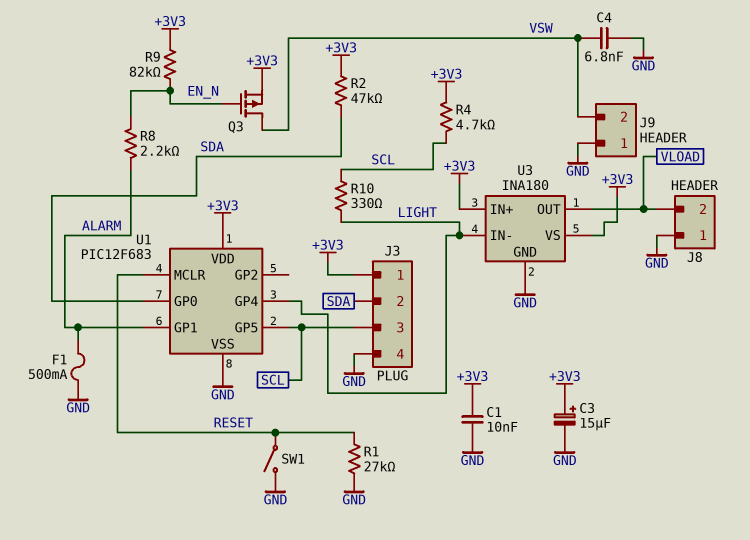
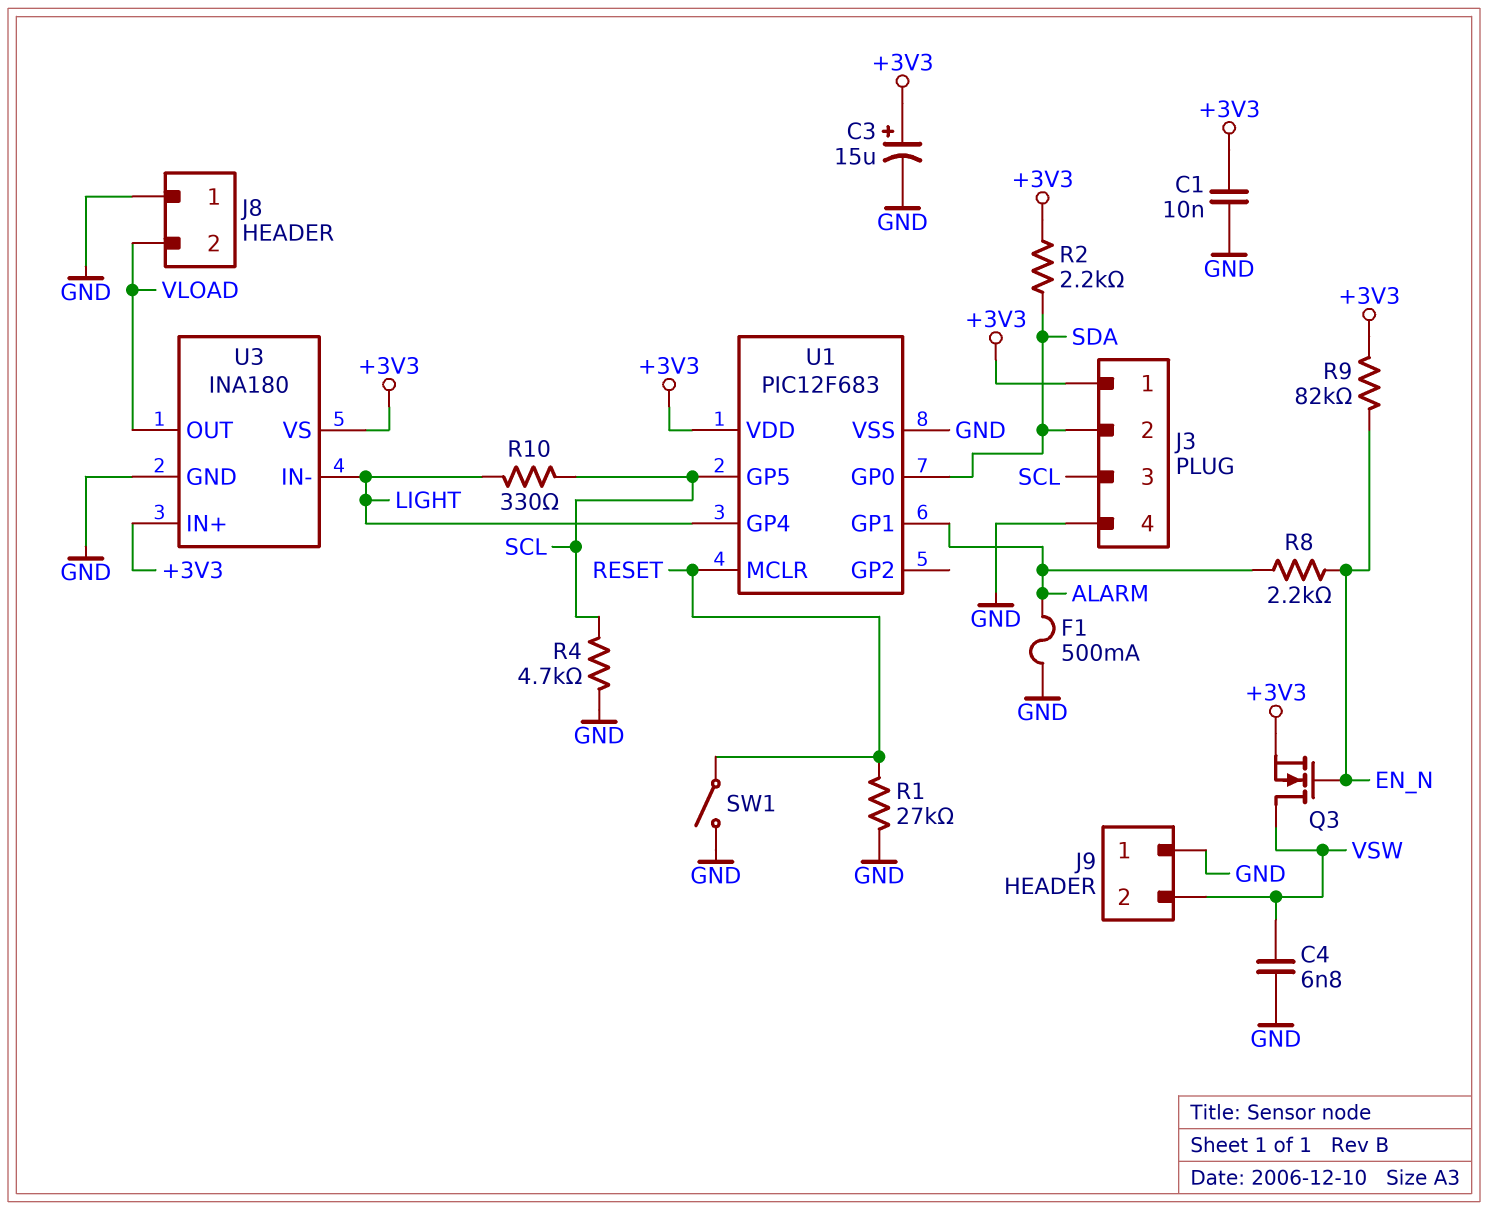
Q3: PMOS (G EN_N, D VSW, S +3V3) -> NMOS (G EN_N, D VSW, S +3V3)
R2: 47k (+3V3, SDA) -> 2.2k (+3V3, SDA)
R4: 4.7k (+3V3, SCL) -> 4.7k (GND, SCL)

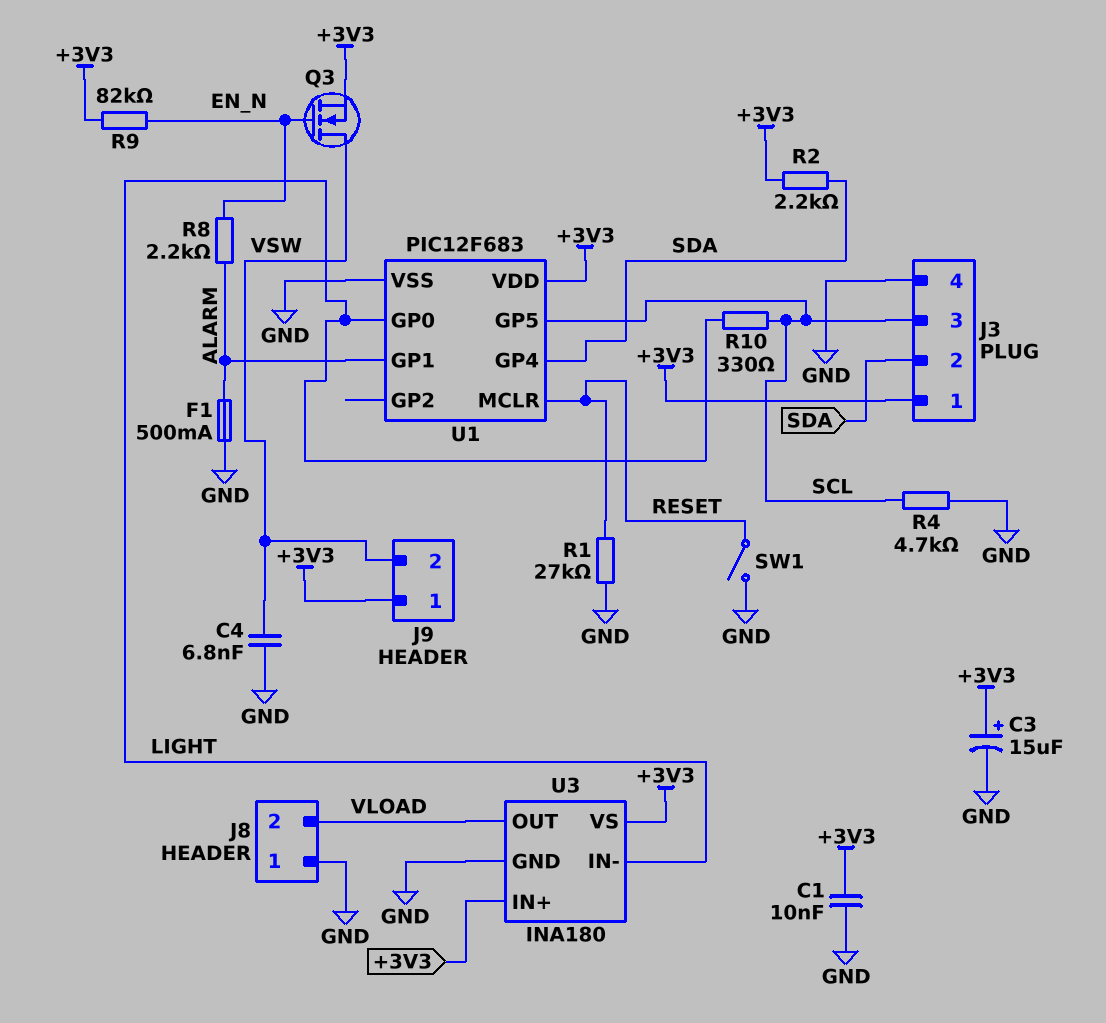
J9 pin 1: GND -> +3V3
U1 pin GP0: SDA -> LIGHT
U1 pin GP4: LIGHT -> SDA

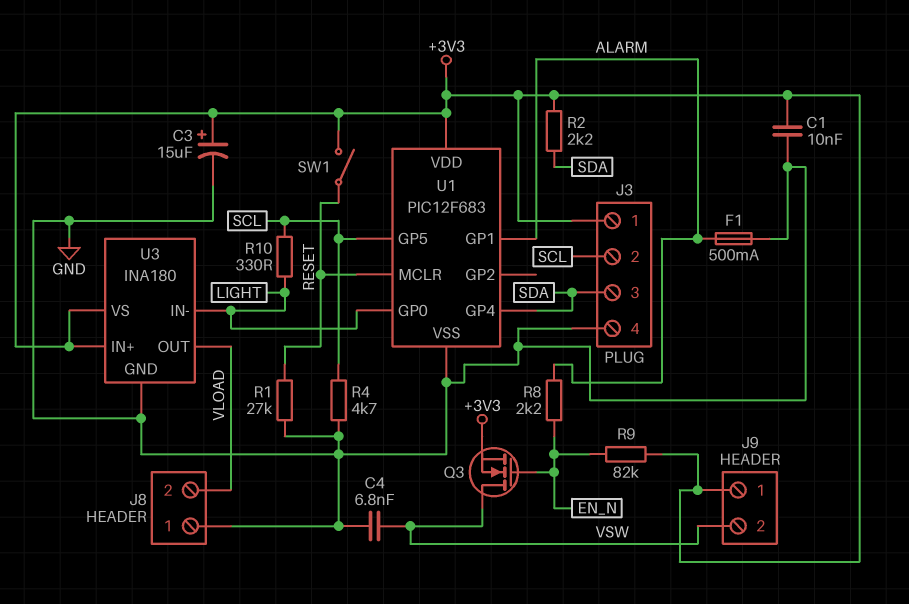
J3 pin 2: SDA -> SCL
J3 pin 3: SCL -> SDA
SW1: switch (GND, RESET) -> switch (+3V3, RESET)

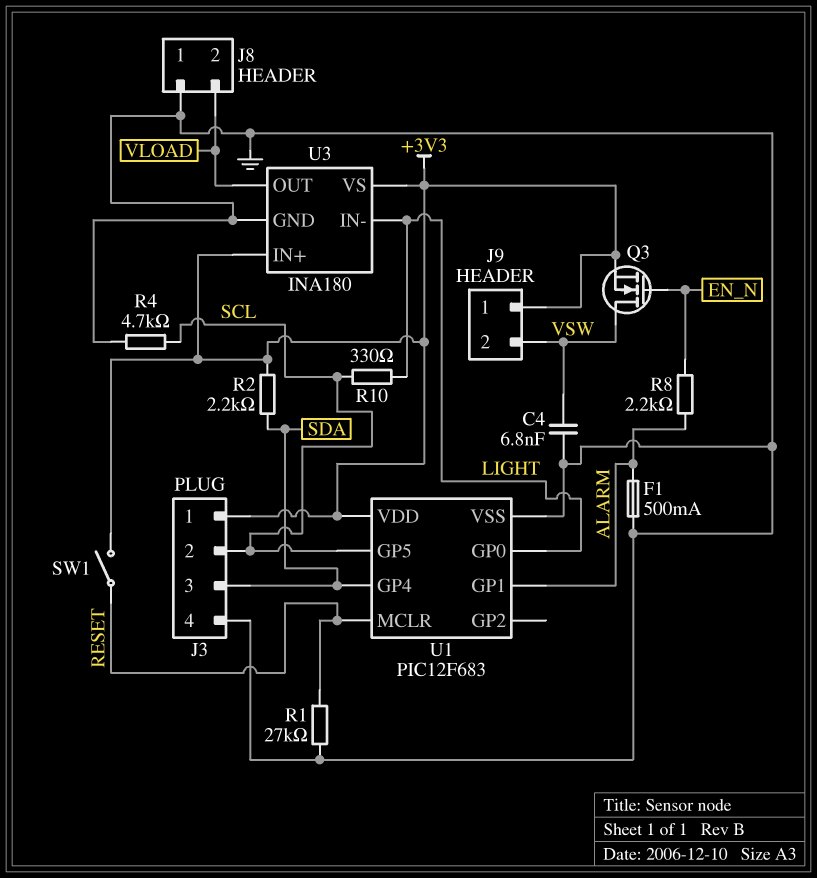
C1: 10nF (+3V3, GND) -> none
C3: 15uF (plus +3V3, minus GND) -> none
R9: 82k (+3V3, EN_N) -> none

